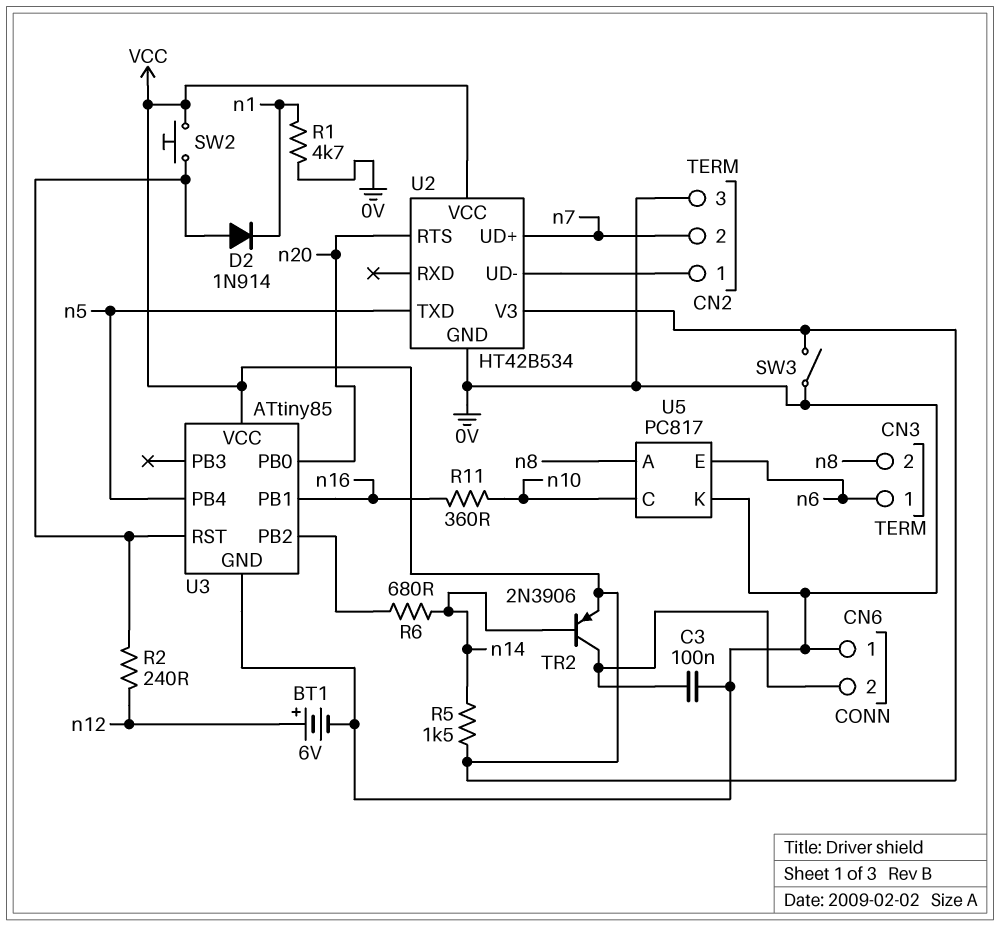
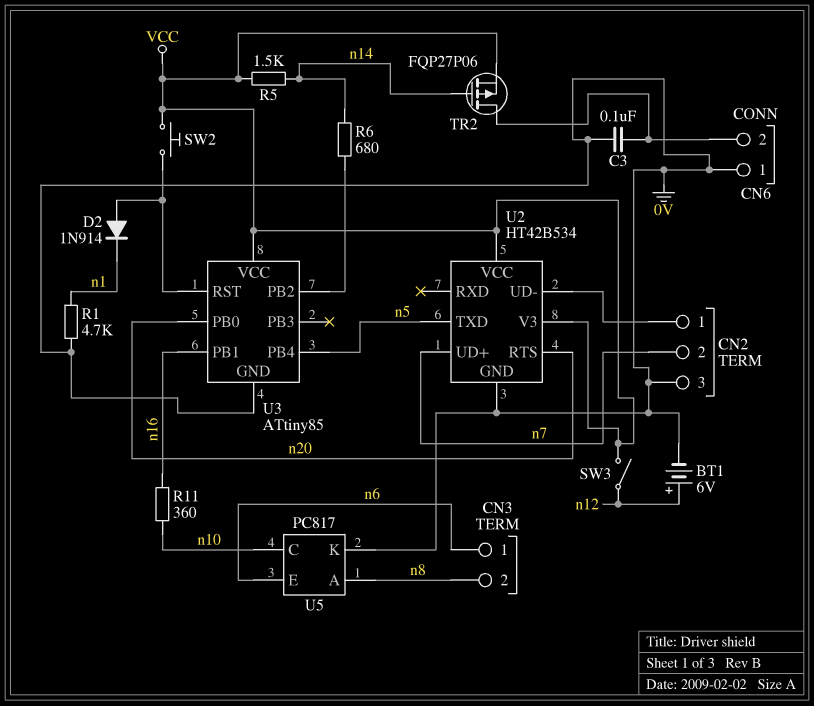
R2: 240 (U3/RST, n12) -> none
SW3: switch (0V, VCC) -> switch (VCC, n12)
TR2: PNP 2N3906 (B n14, C CN6/2, E VCC) -> PMOS FQP27P06 (G n14, D CN6/2, S VCC)

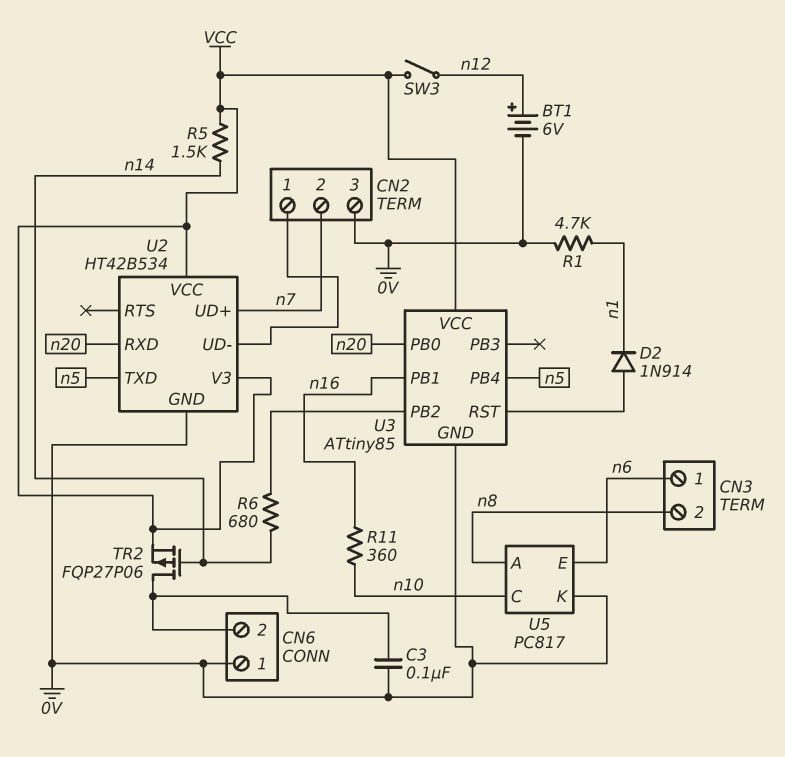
SW2: button (U3/RST, VCC) -> none
U2 pin RTS: n20 -> none
U2 pin RXD: none -> n20

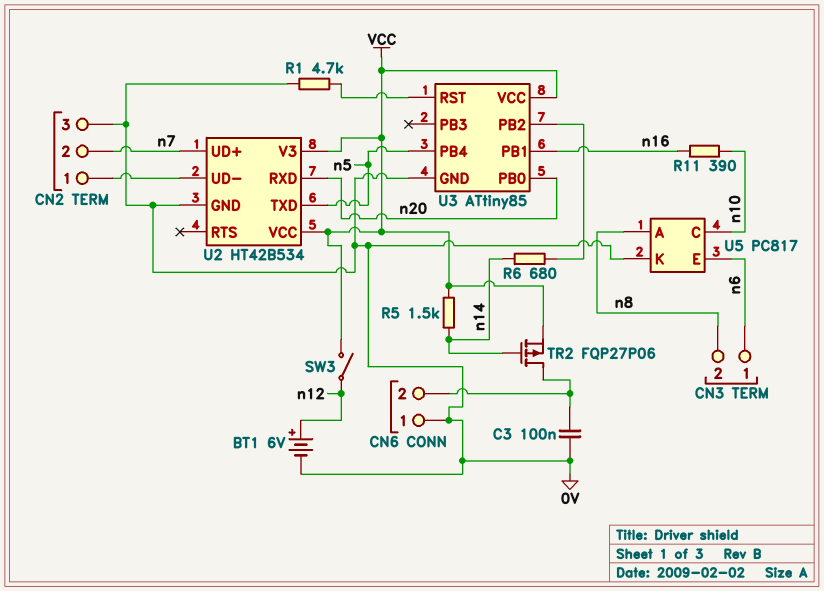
D2: diode 1N914 (A U3/RST, K n1) -> none
R1: 4.7k (0V, n1) -> 4.7k (0V, U3/RST)
R11: 360 (n10, n16) -> 390 (n10, n16)

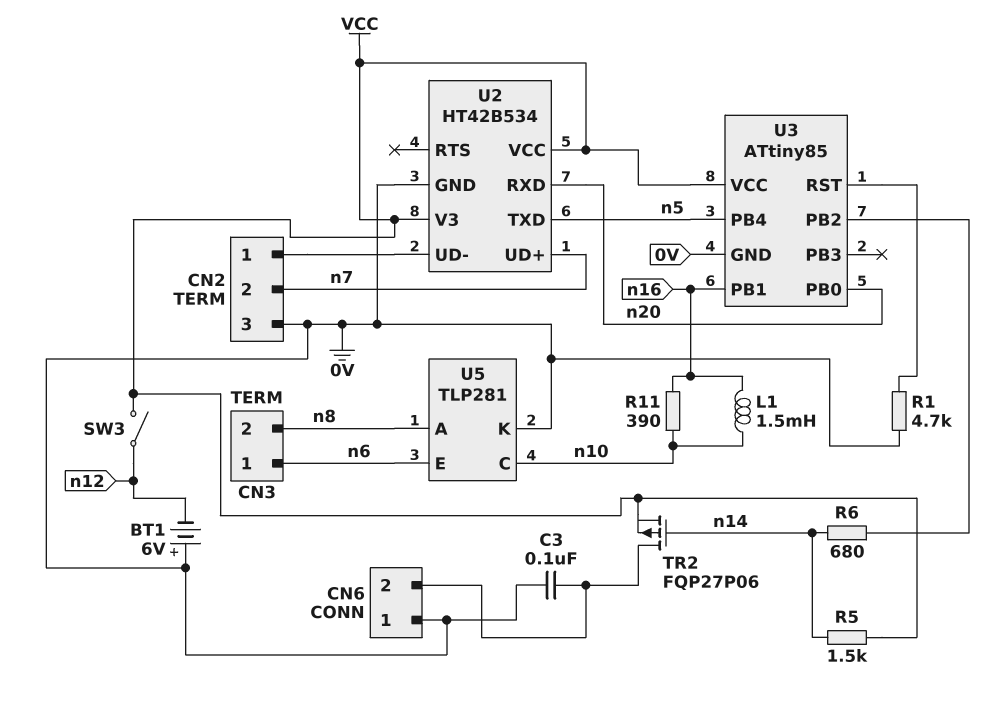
BT1: 6V (plus n12, minus 0V) -> 6V (plus 0V, minus n12)
L1: none -> 1.5mH (n10, n16)
U5: PC817 -> TLP281

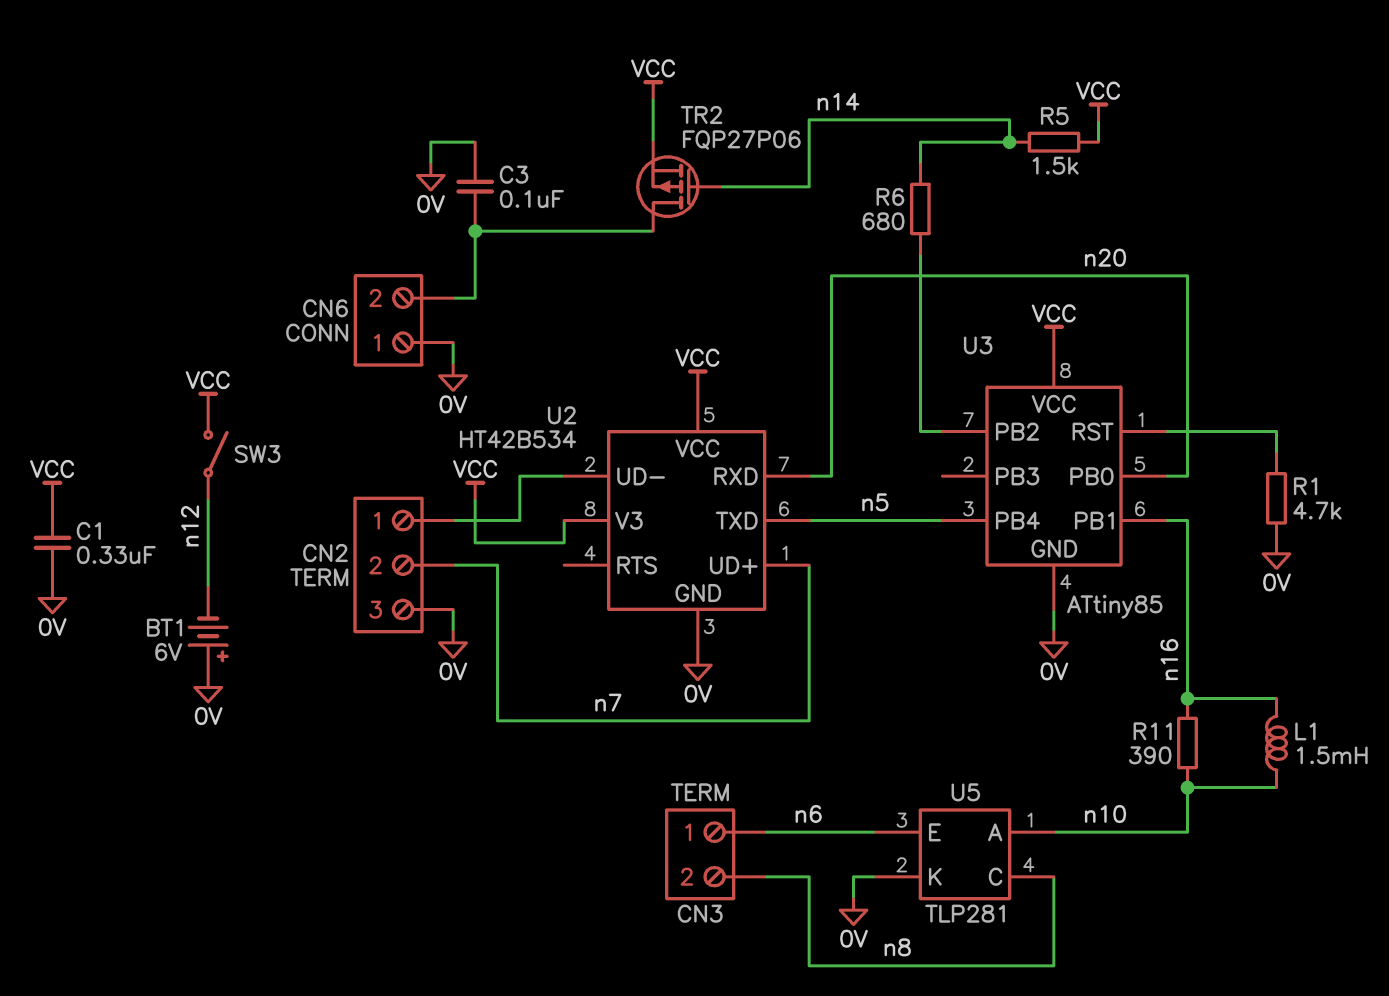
C1: none -> 330nF (0V, VCC)
U5 pin A: n8 -> n10
U5 pin C: n10 -> n8

